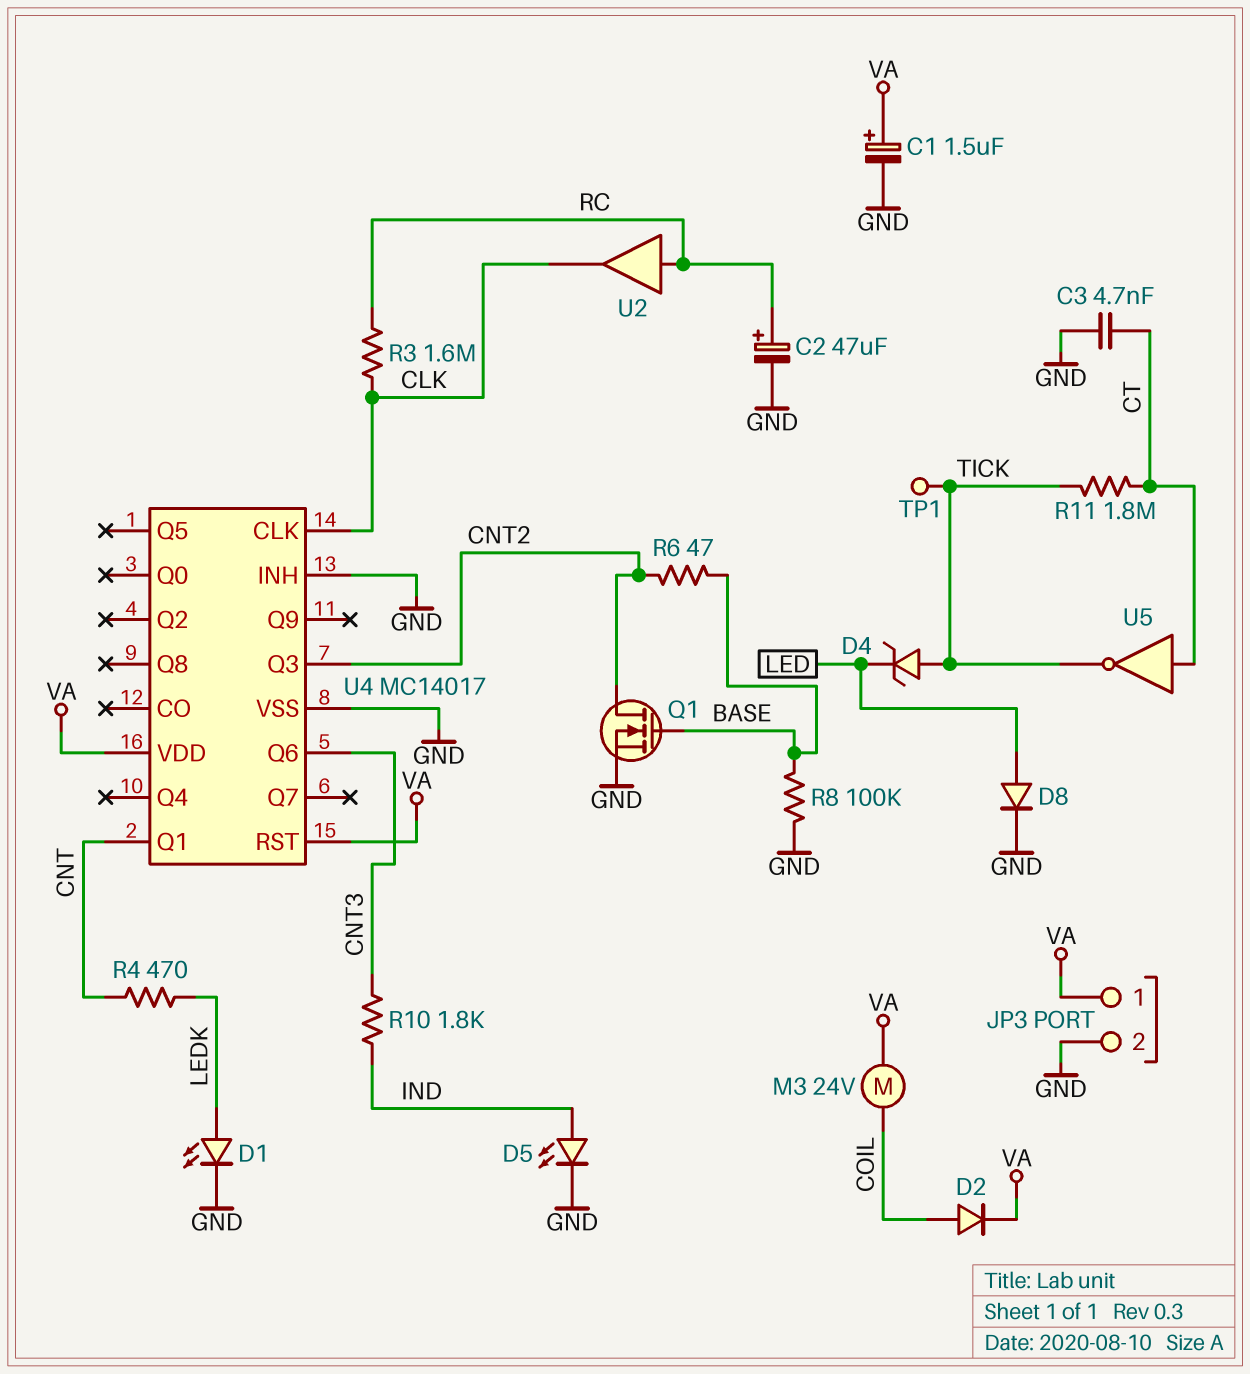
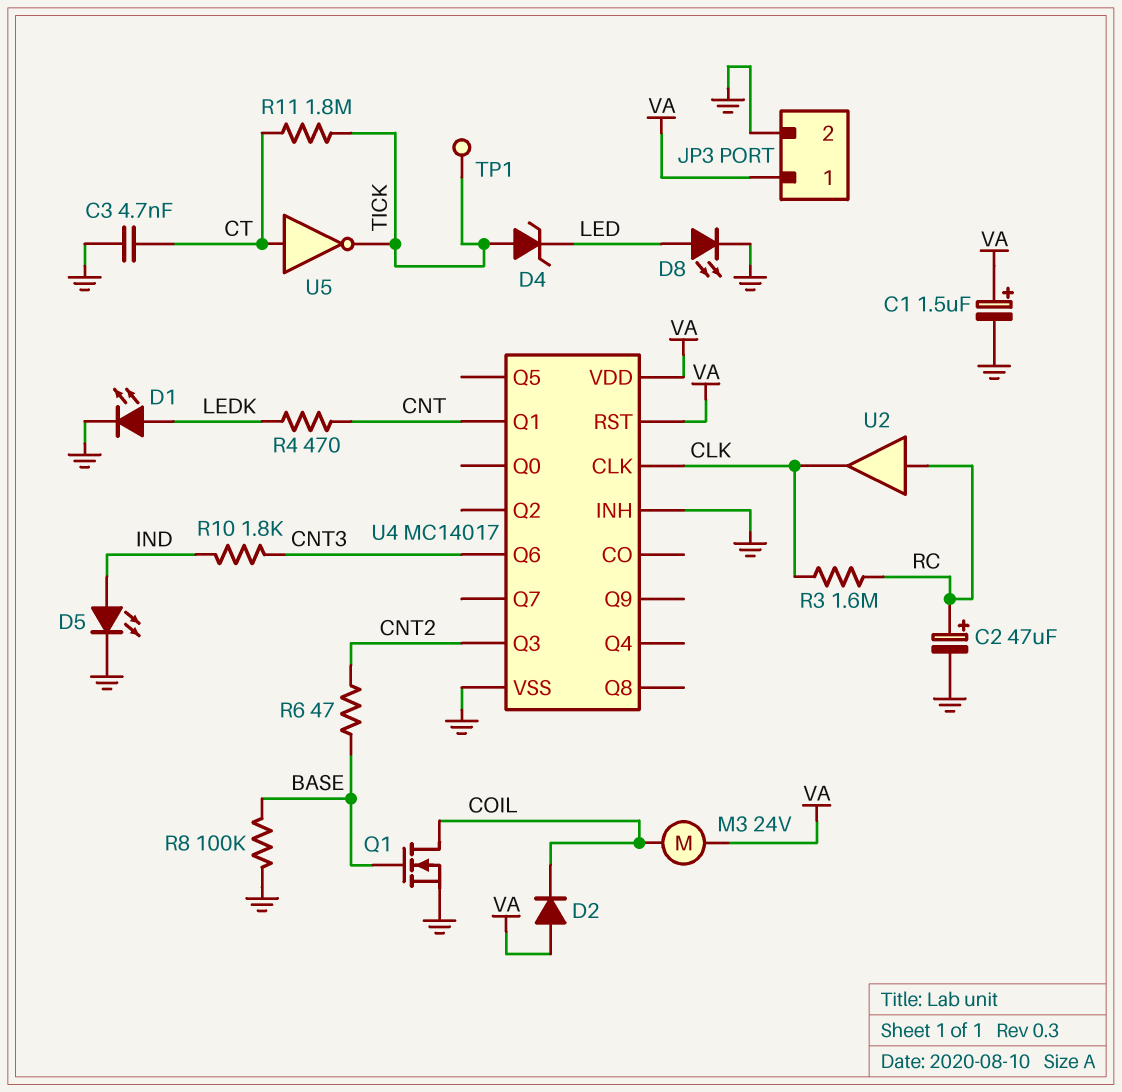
D2: diode (A COIL, K VA) -> diode (A VA, K COIL)
D8: diode (A LED, K GND) -> LED (A LED, K GND)
Q1: NMOS (G BASE, D CNT2, S GND) -> NMOS (G BASE, D COIL, S GND)

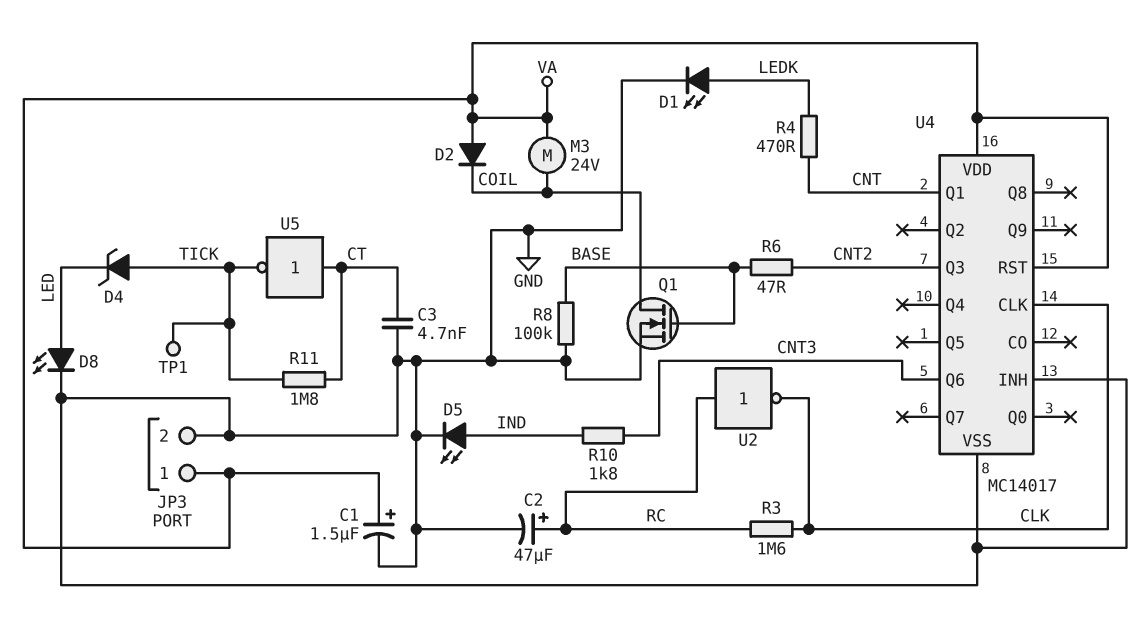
U2: buffer (in RC, out CLK) -> NOT (in RC, out CLK)

